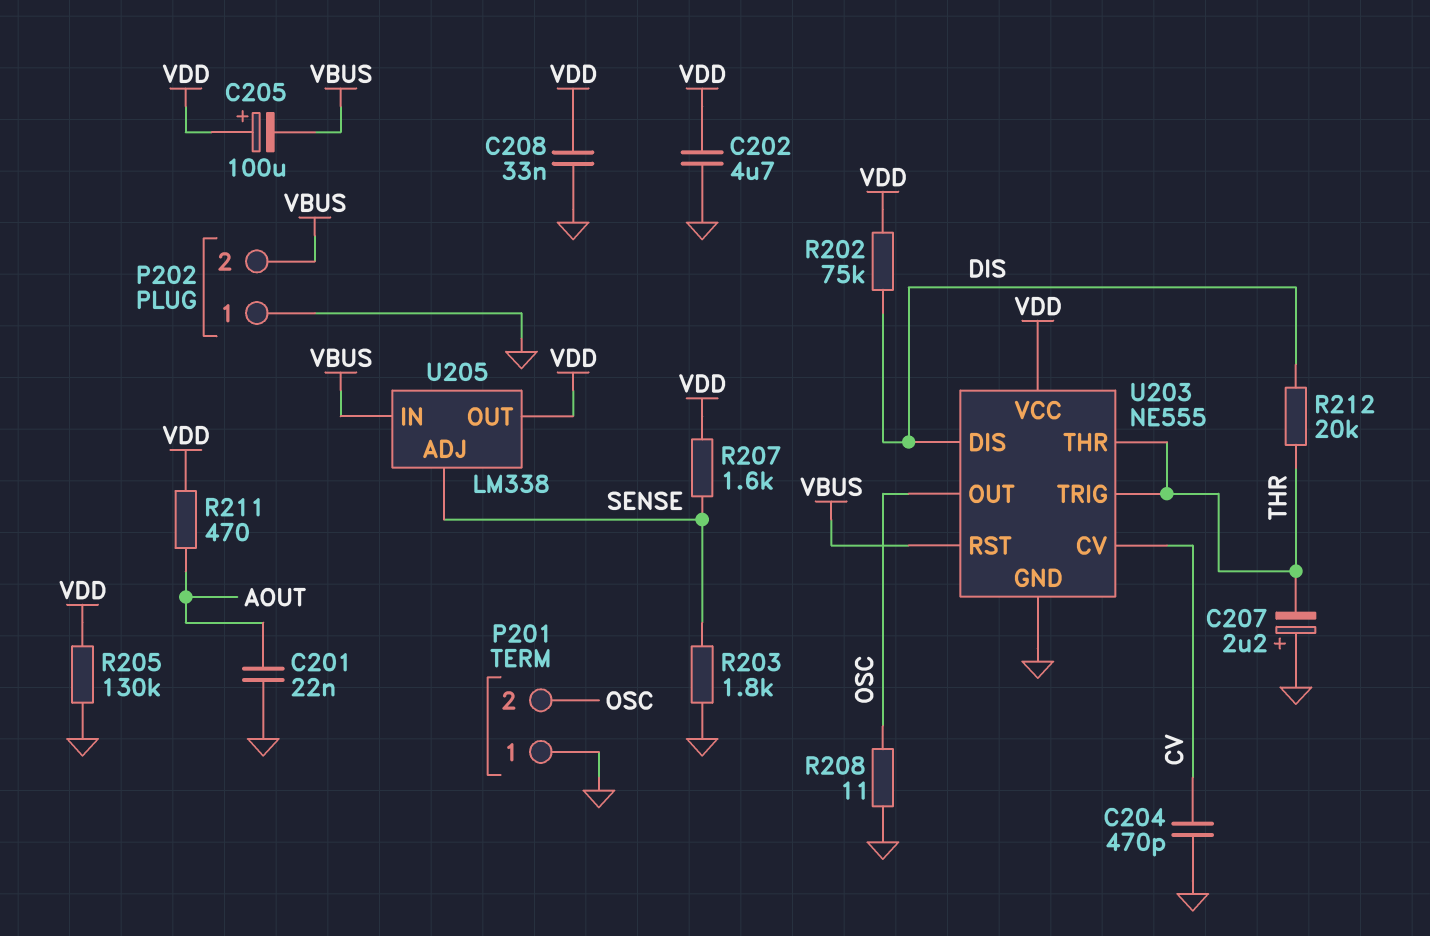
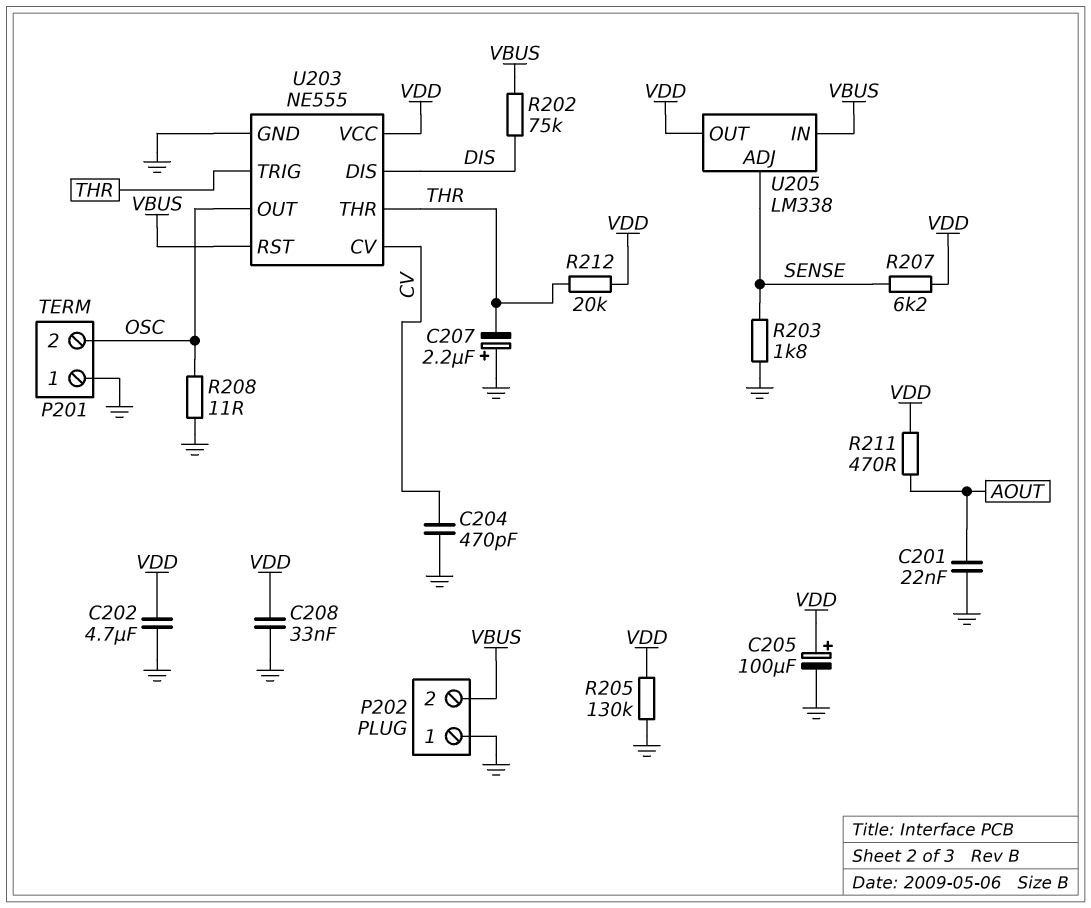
C205: 100uF (plus VDD, minus VBUS) -> 100uF (plus VDD, minus GND)
R202: 75k (DIS, VDD) -> 75k (DIS, VBUS)
R207: 1.6k (SENSE, VDD) -> 6.2k (SENSE, VDD)
R212: 20k (DIS, THR) -> 20k (THR, VDD)

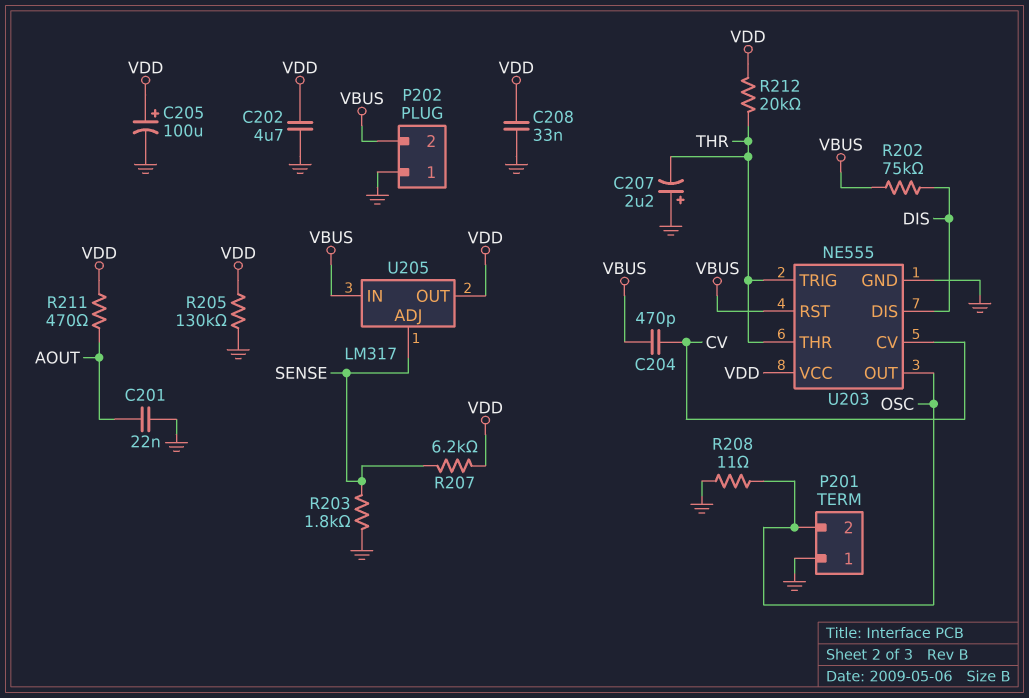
C204: 470pF (CV, GND) -> 470pF (CV, VBUS)
U205: LM338 -> LM317

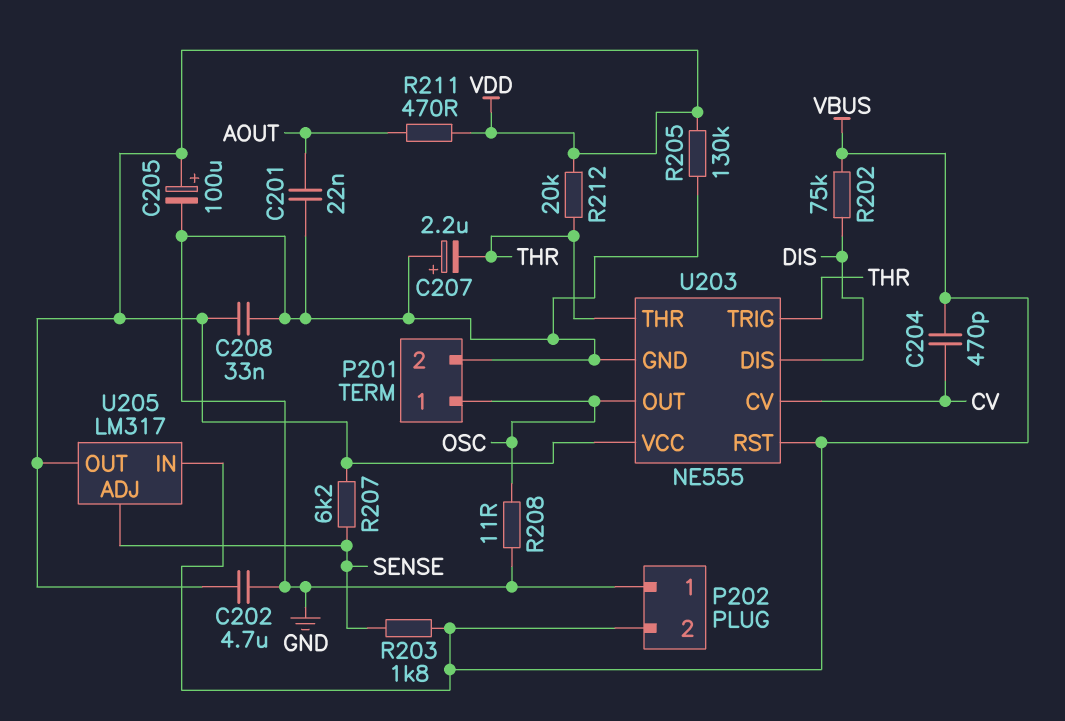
P201 pin 1: GND -> OSC
P201 pin 2: OSC -> GND
R203: 1.8k (GND, SENSE) -> 1.8k (SENSE, VBUS)

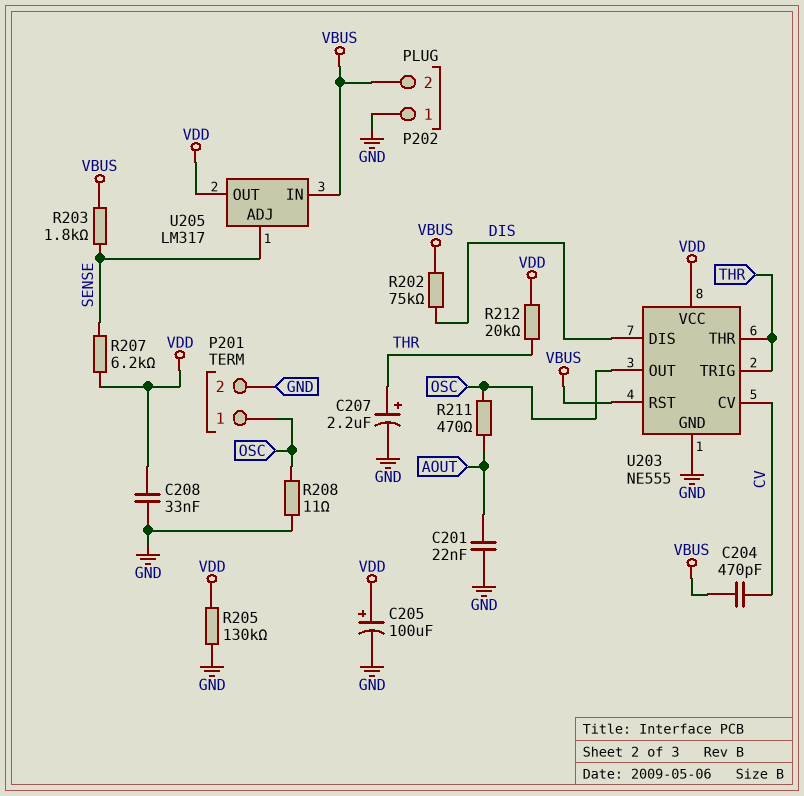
C202: 4.7uF (GND, VDD) -> none
C207: 2.2uF (plus GND, minus THR) -> 2.2uF (plus THR, minus GND)
R211: 470 (AOUT, VDD) -> 470 (AOUT, OSC)

